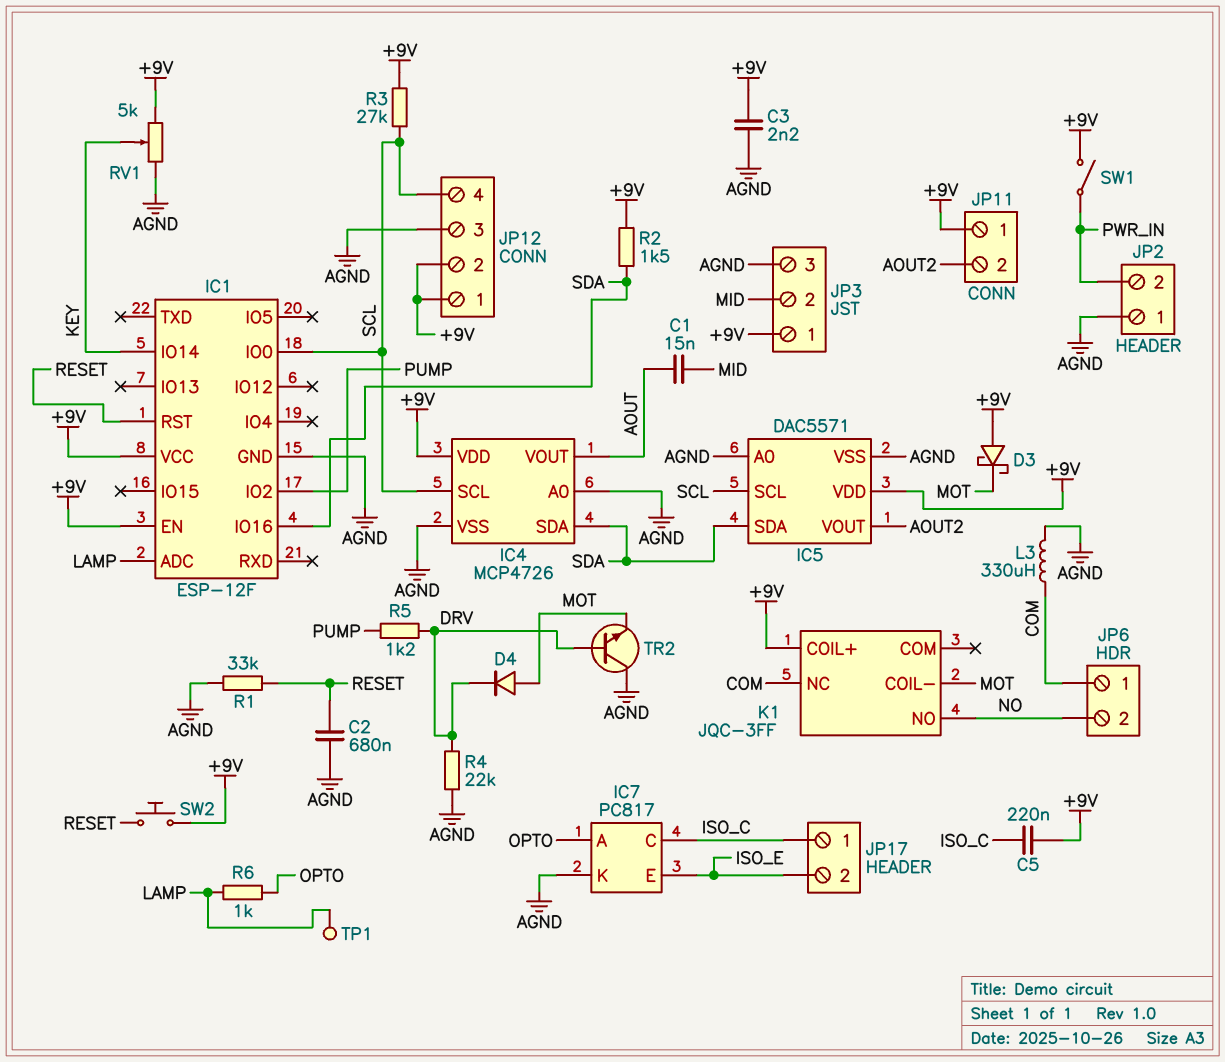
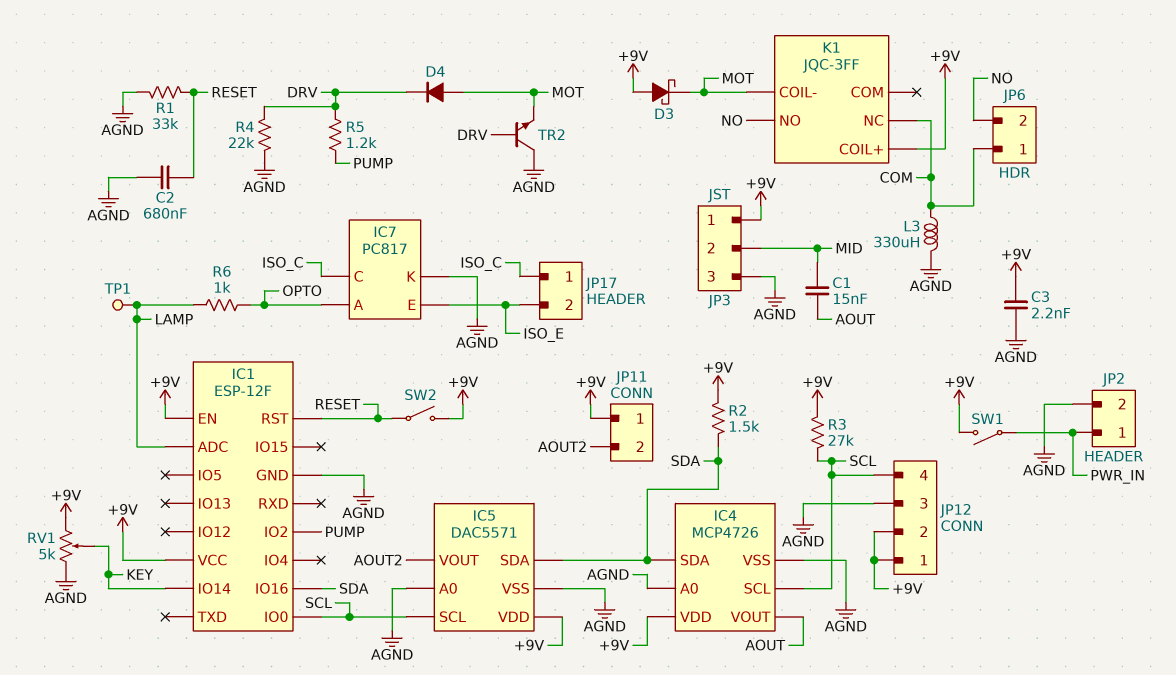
C5: 220nF (+9V, ISO_C) -> none
JP2 pin 1: AGND -> PWR_IN
JP2 pin 2: PWR_IN -> AGND
SW2: button (+9V, RESET) -> switch (+9V, RESET)

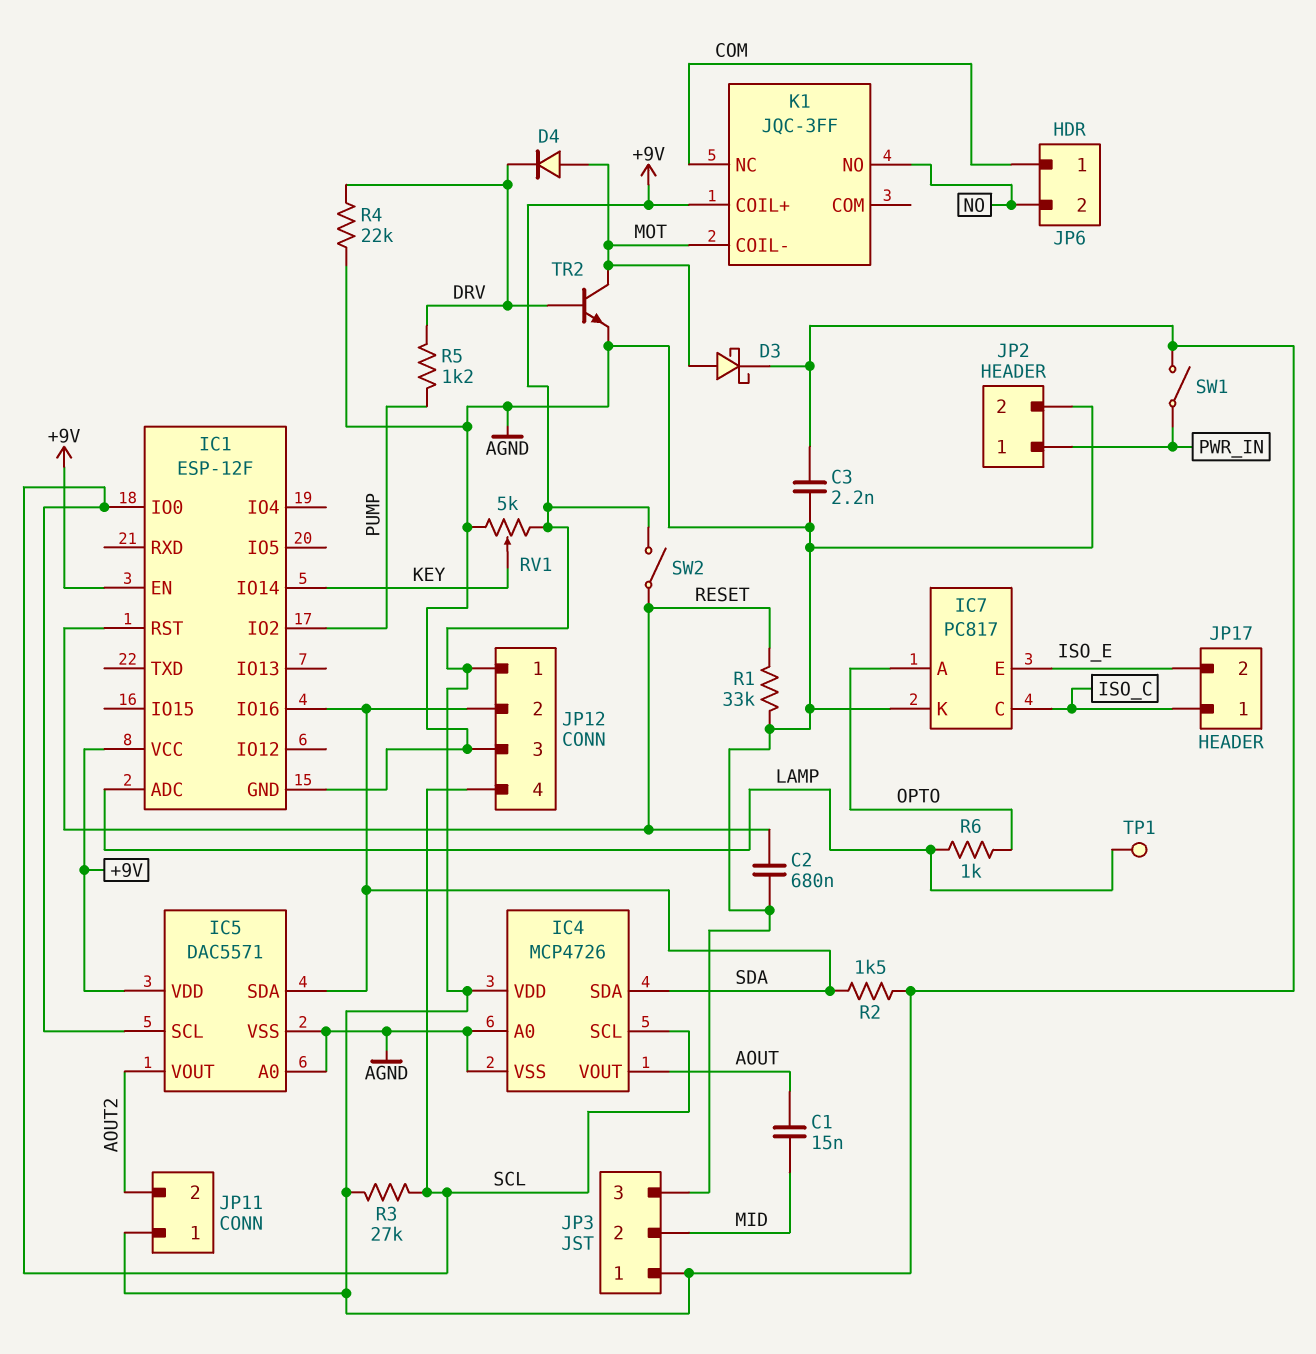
D3: schottky (A +9V, K MOT) -> schottky (A MOT, K +9V)
JP12 pin 2: +9V -> SDA
L3: 330uH (AGND, COM) -> none
TR2: NPN (B DRV, C AGND, E MOT) -> NPN (B DRV, C MOT, E AGND)

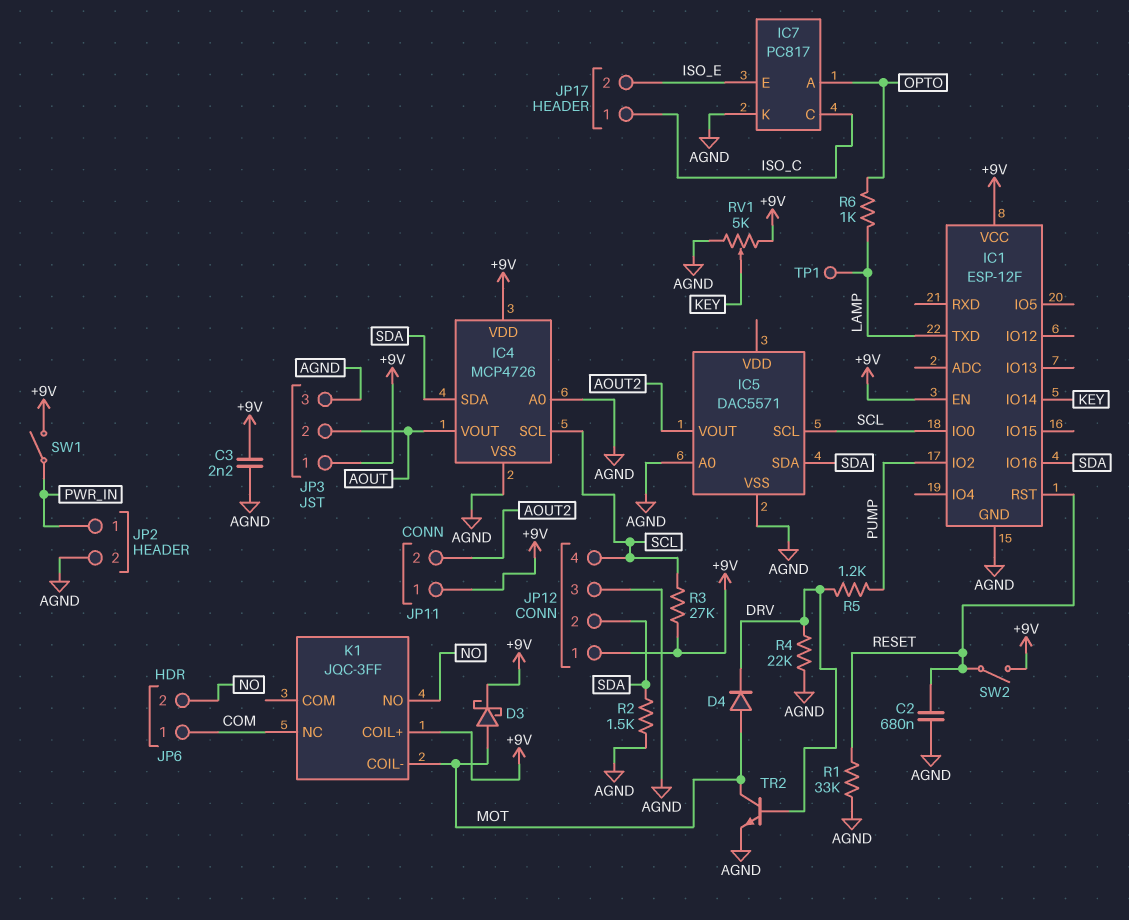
C1: 15nF (AOUT, MID) -> none
IC1 pin ADC: LAMP -> none
IC1 pin TXD: none -> LAMP
IC5 pin VDD: +9V -> none
JP3 pin 2: MID -> AOUT
R2: 1.5k (+9V, SDA) -> 1.5k (AGND, SDA)

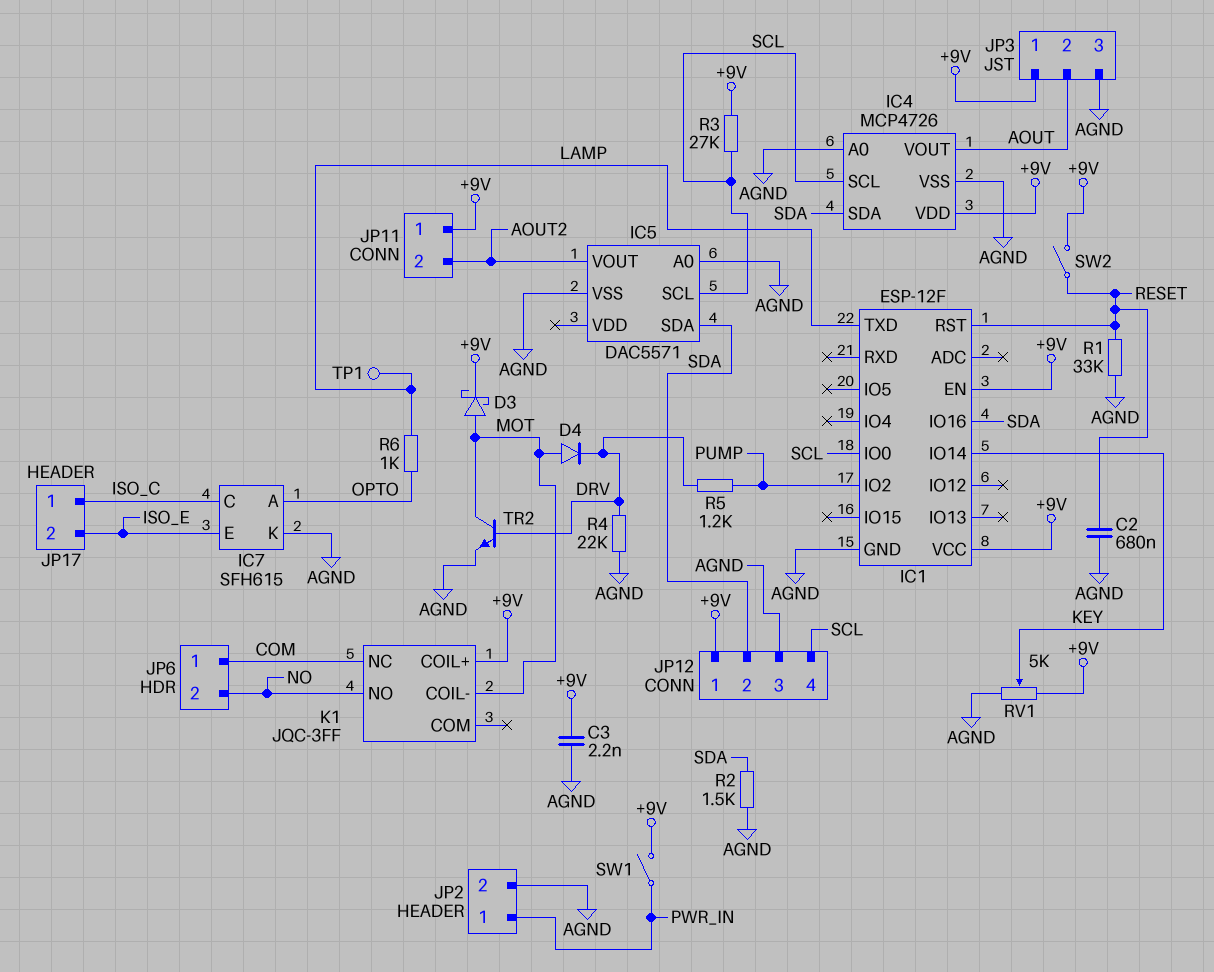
IC7: PC817 -> SFH615

